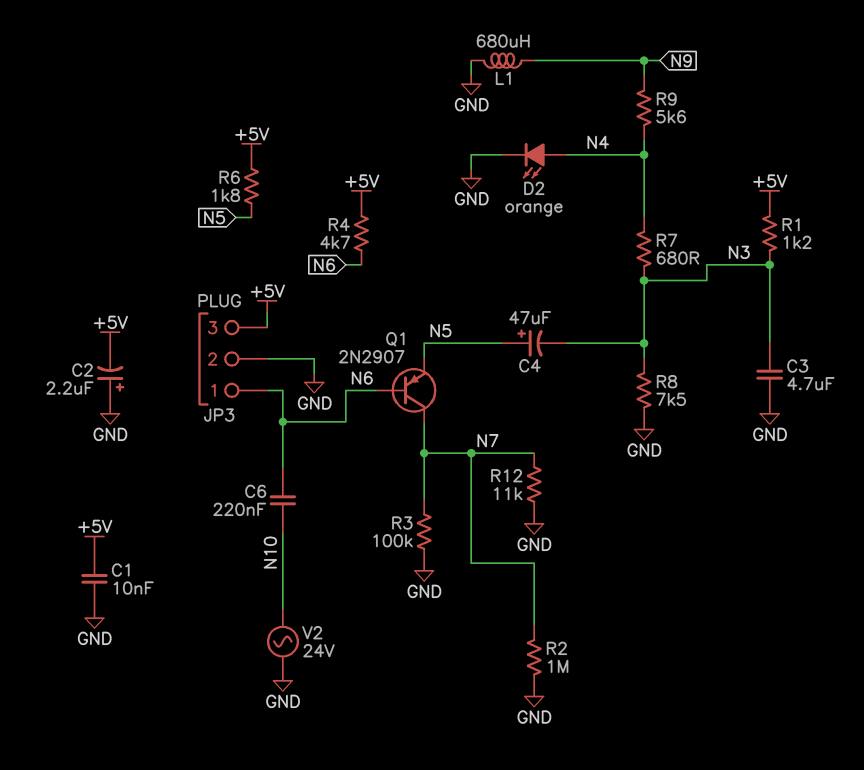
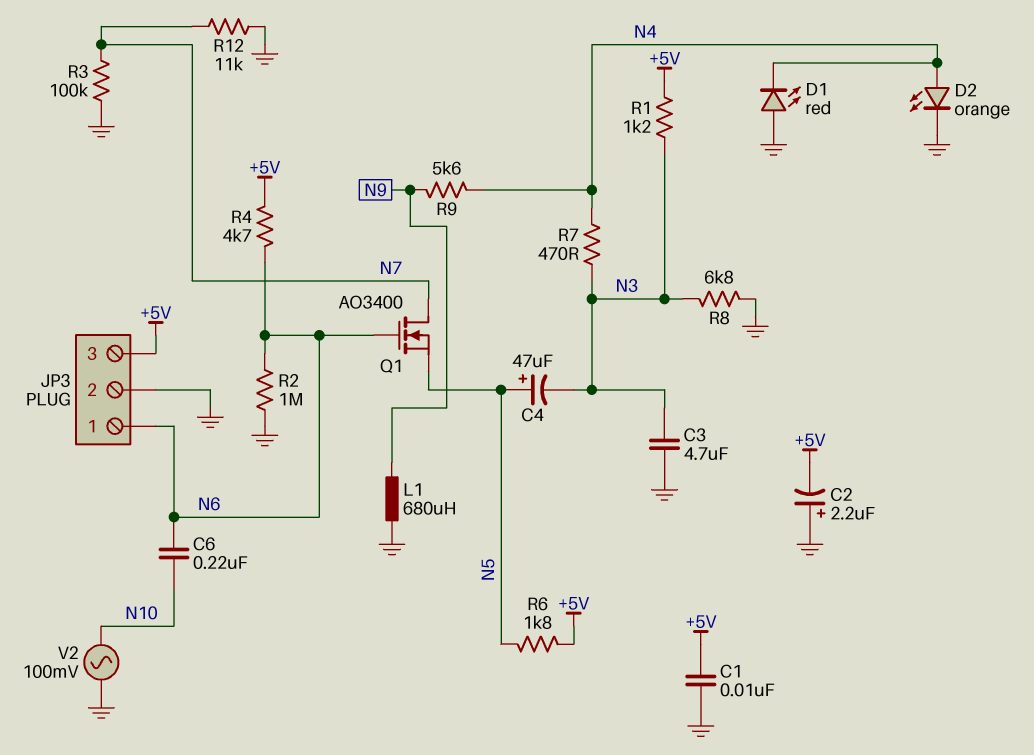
D1: none -> LED red (A GND, K N4)
Q1: PNP 2N2907 (B N6, C N7, E N5) -> NMOS AO3400 (G N6, D N7, S N5)
R2: 1M (GND, N7) -> 1M (GND, N6)
R7: 680 (N3, N4) -> 470 (N3, N4)
R8: 7.5k (GND, N3) -> 6.8k (GND, N3)
V2: AC 24V (GND, N10) -> AC 100mV (GND, N10)

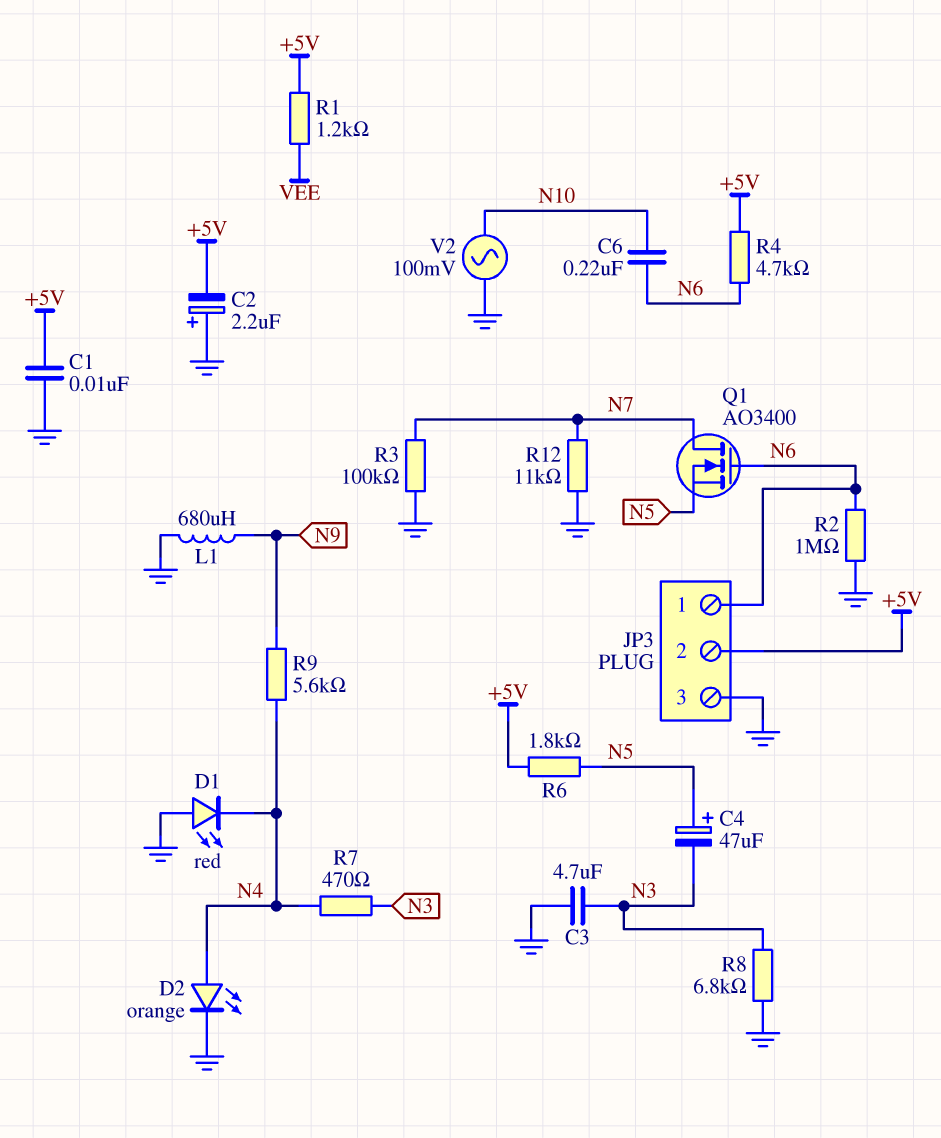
JP3 pin 2: GND -> +5V
JP3 pin 3: +5V -> GND
R1: 1.2k (+5V, N3) -> 1.2k (+5V, VEE)

